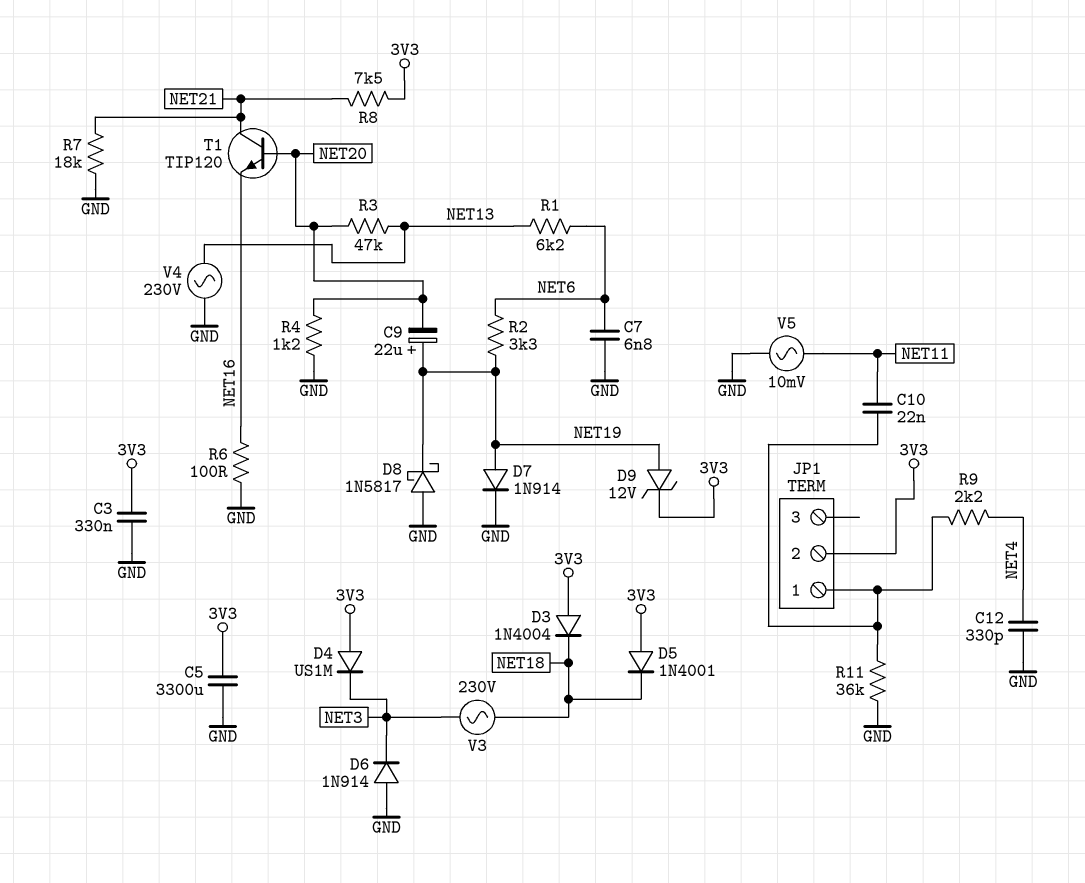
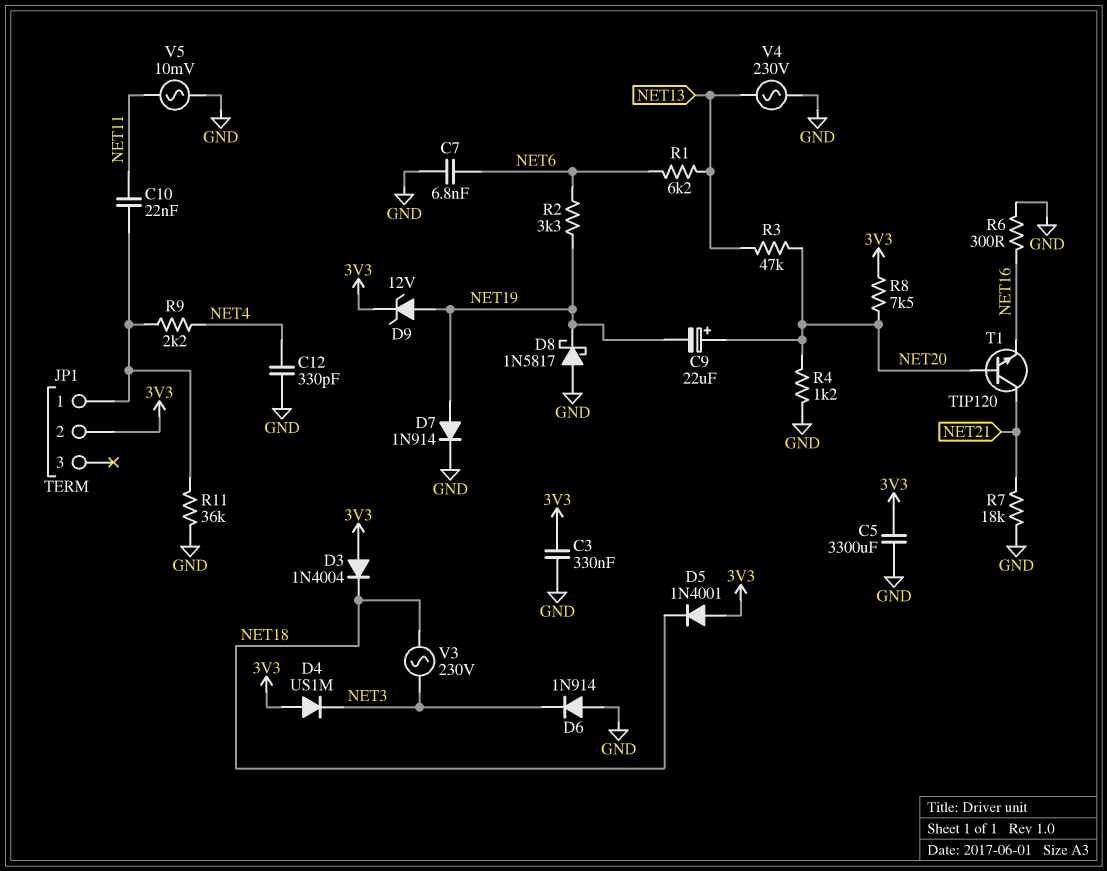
C9: 22uF (plus NET19, minus NET20) -> 22uF (plus NET20, minus NET19)
R6: 100 (GND, NET16) -> 300 (GND, NET16)
R8: 7.5k (3V3, NET21) -> 7.5k (3V3, NET20)

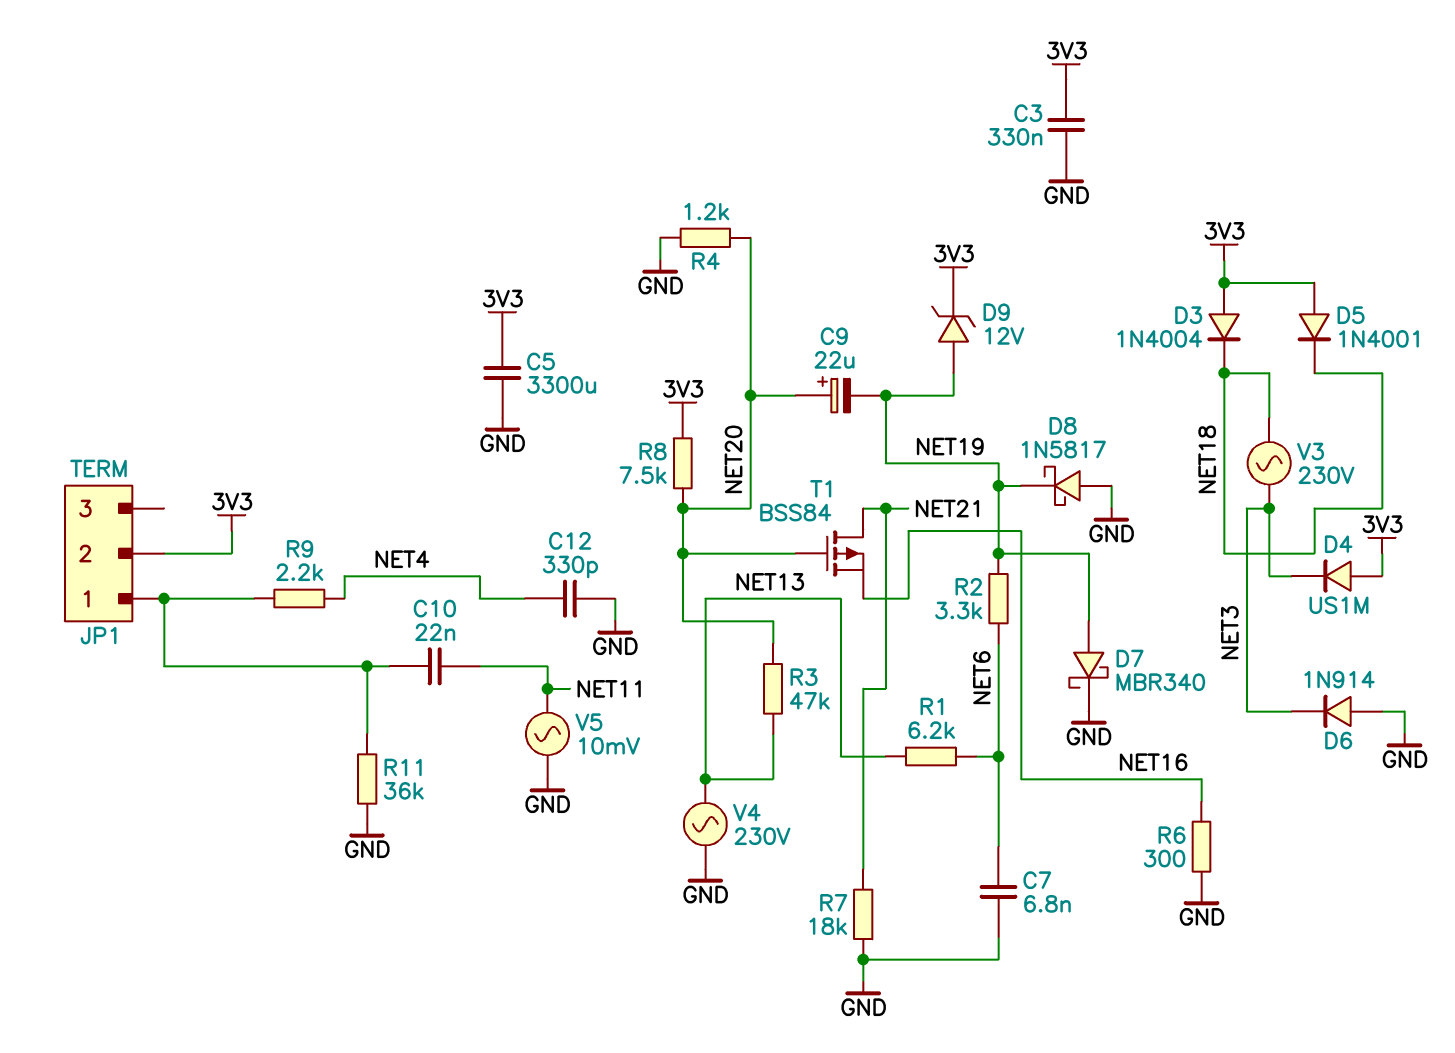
D7: diode 1N914 (A NET19, K GND) -> schottky MBR340 (A NET19, K GND)
T1: NPN TIP120 (B NET20, C NET21, E NET16) -> PMOS BSS84 (G NET20, D NET21, S NET16)

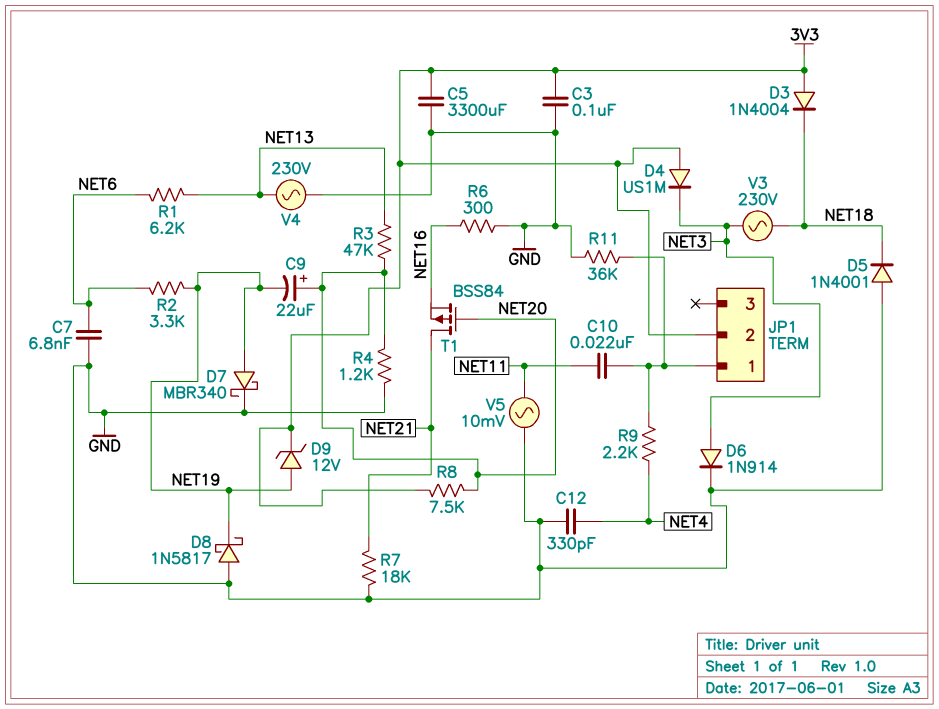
C3: 330nF (3V3, GND) -> 100nF (3V3, GND)
D5: diode 1N4001 (A 3V3, K NET18) -> diode 1N4001 (A GND, K NET18)
D6: diode 1N914 (A GND, K NET3) -> diode 1N914 (A NET3, K GND)

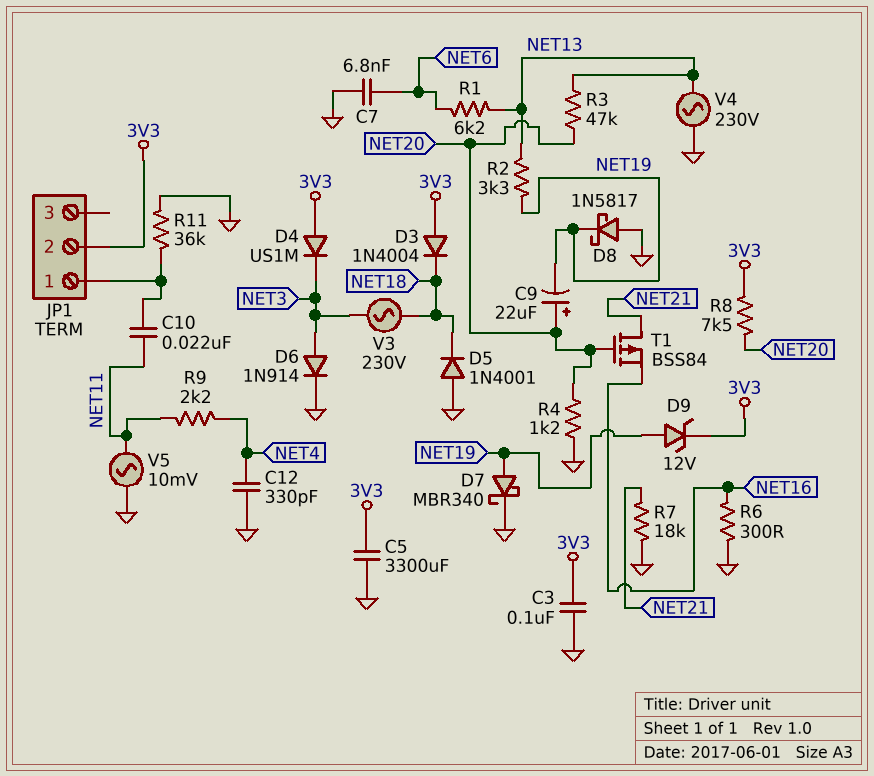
R2: 3.3k (NET6, NET19) -> 3.3k (NET13, NET19)
R9: 2.2k (JP1/1, NET4) -> 2.2k (NET4, NET11)

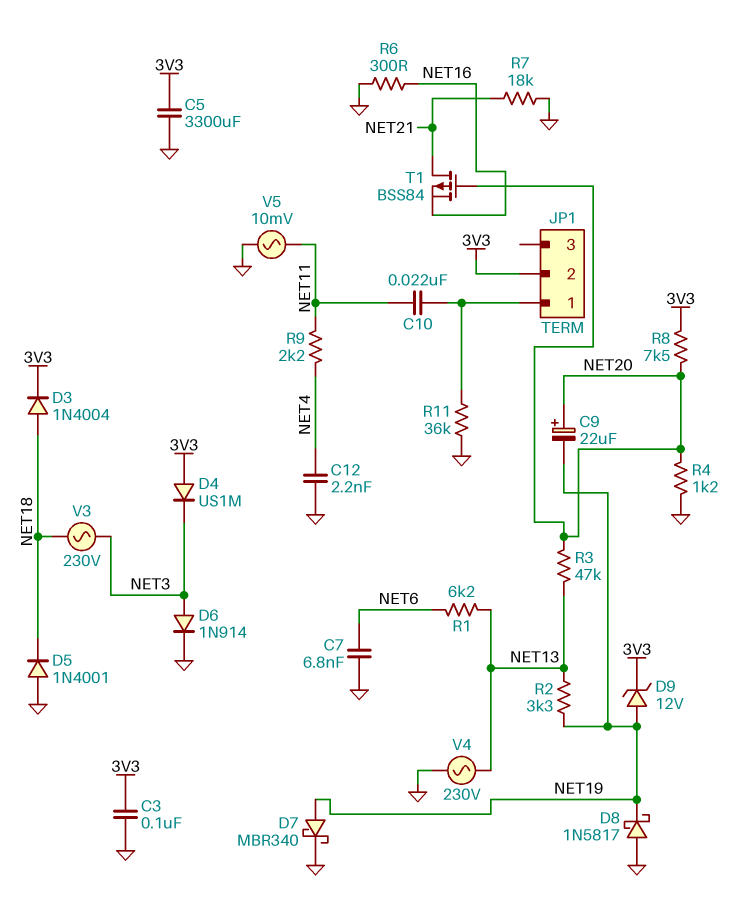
C12: 330pF (GND, NET4) -> 2.2nF (GND, NET4)
D3: diode 1N4004 (A 3V3, K NET18) -> diode 1N4004 (A NET18, K 3V3)

